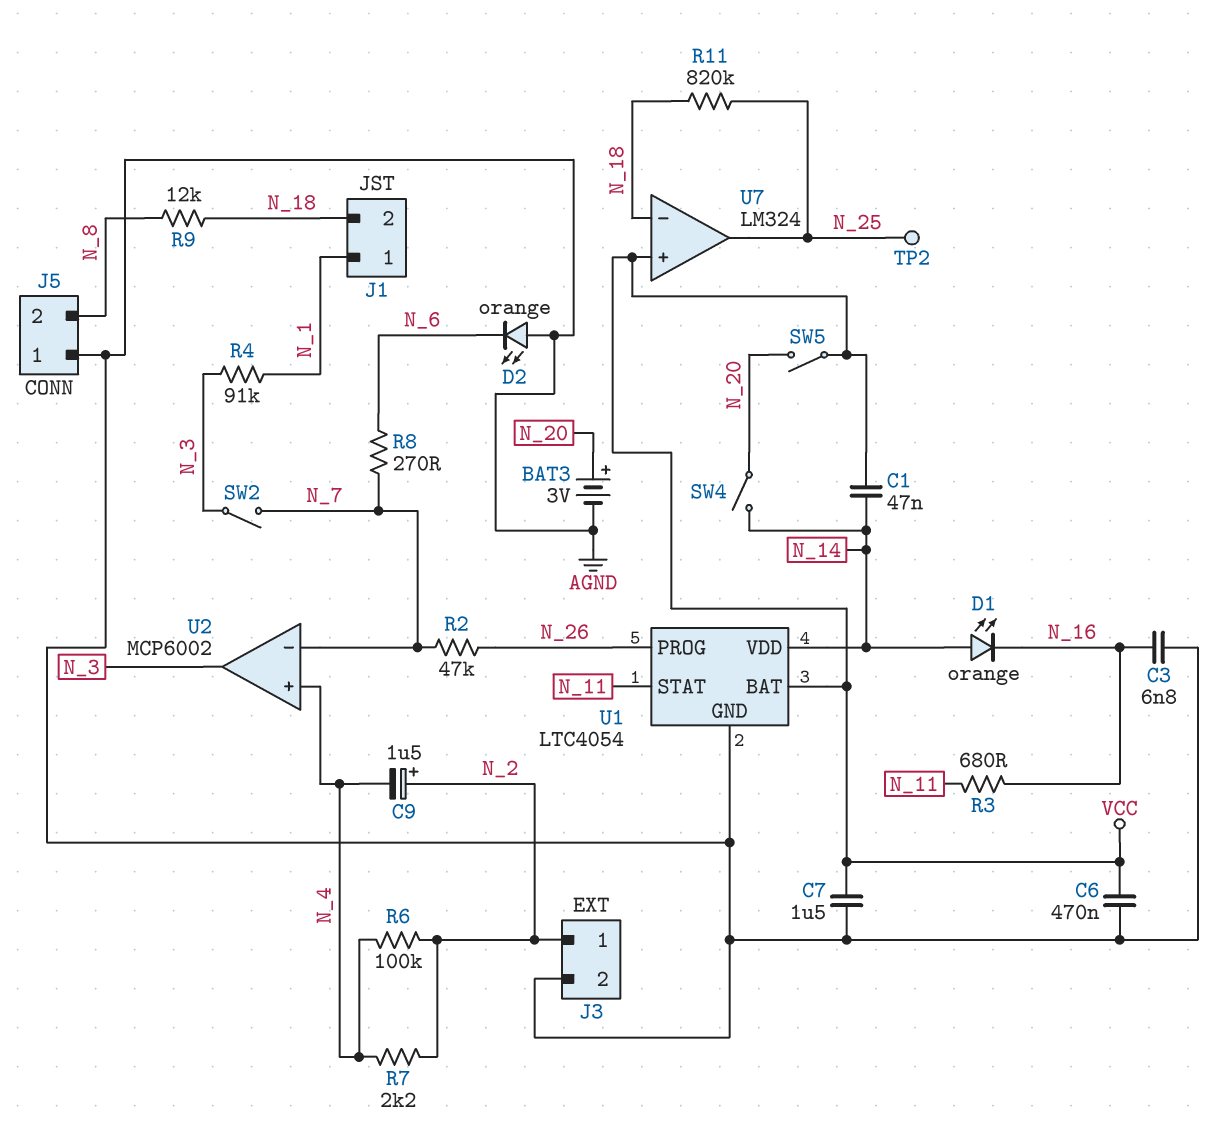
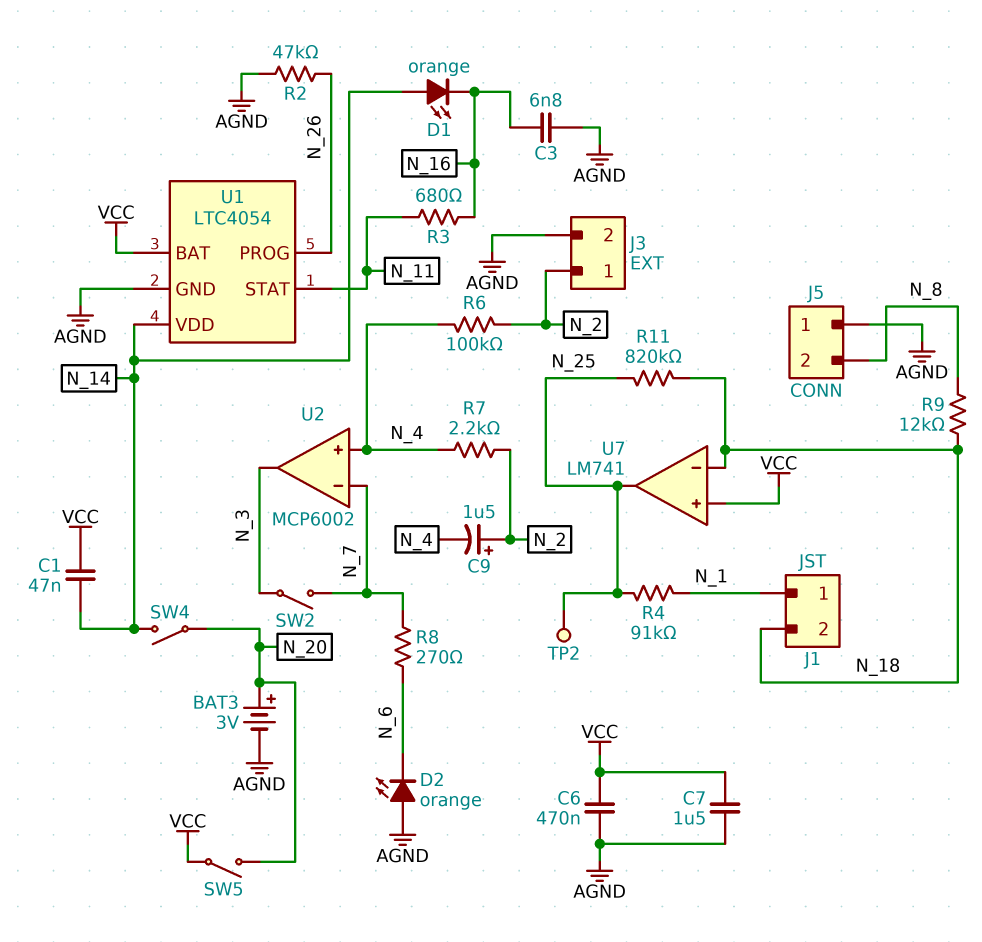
R2: 47k (N_7, N_26) -> 47k (AGND, N_26)
R4: 91k (N_1, N_3) -> 91k (N_1, N_25)
U7: LM324 -> LM741

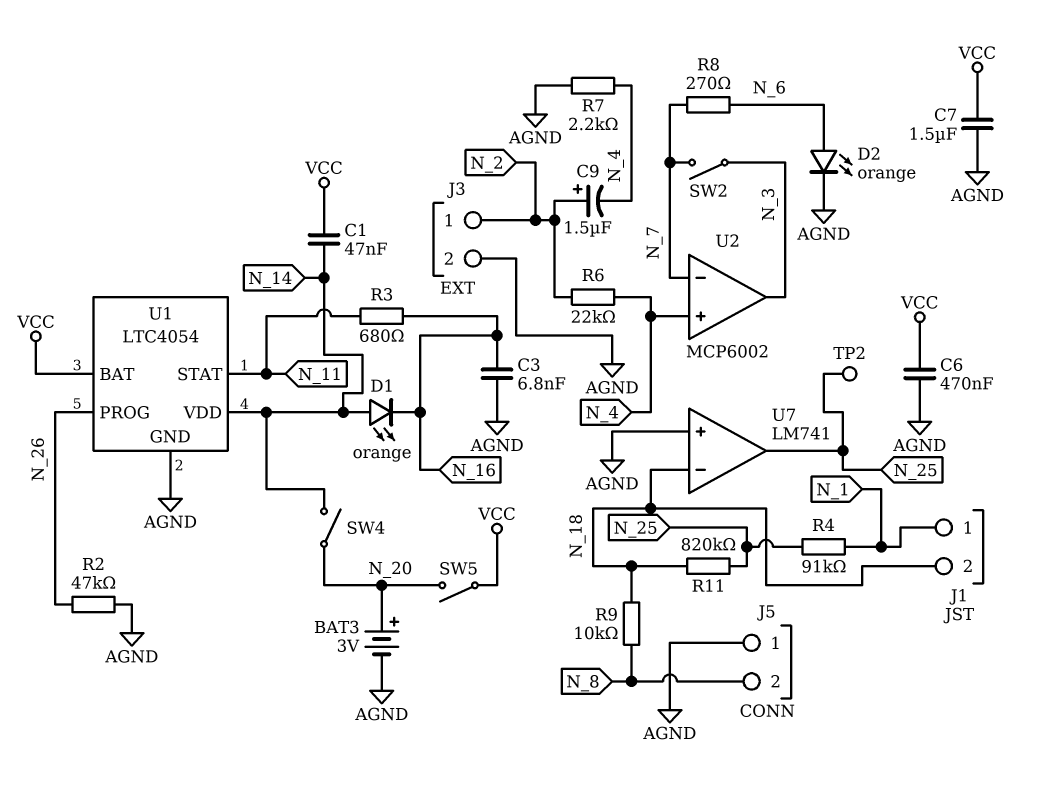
D2: LED orange (A AGND, K N_6) -> LED orange (A N_6, K AGND)
R6: 100k (N_2, N_4) -> 22k (N_2, N_4)
R7: 2.2k (N_2, N_4) -> 2.2k (AGND, N_4)
R9: 12k (N_8, N_18) -> 10k (N_8, N_18)
U7 pin in+: VCC -> AGND

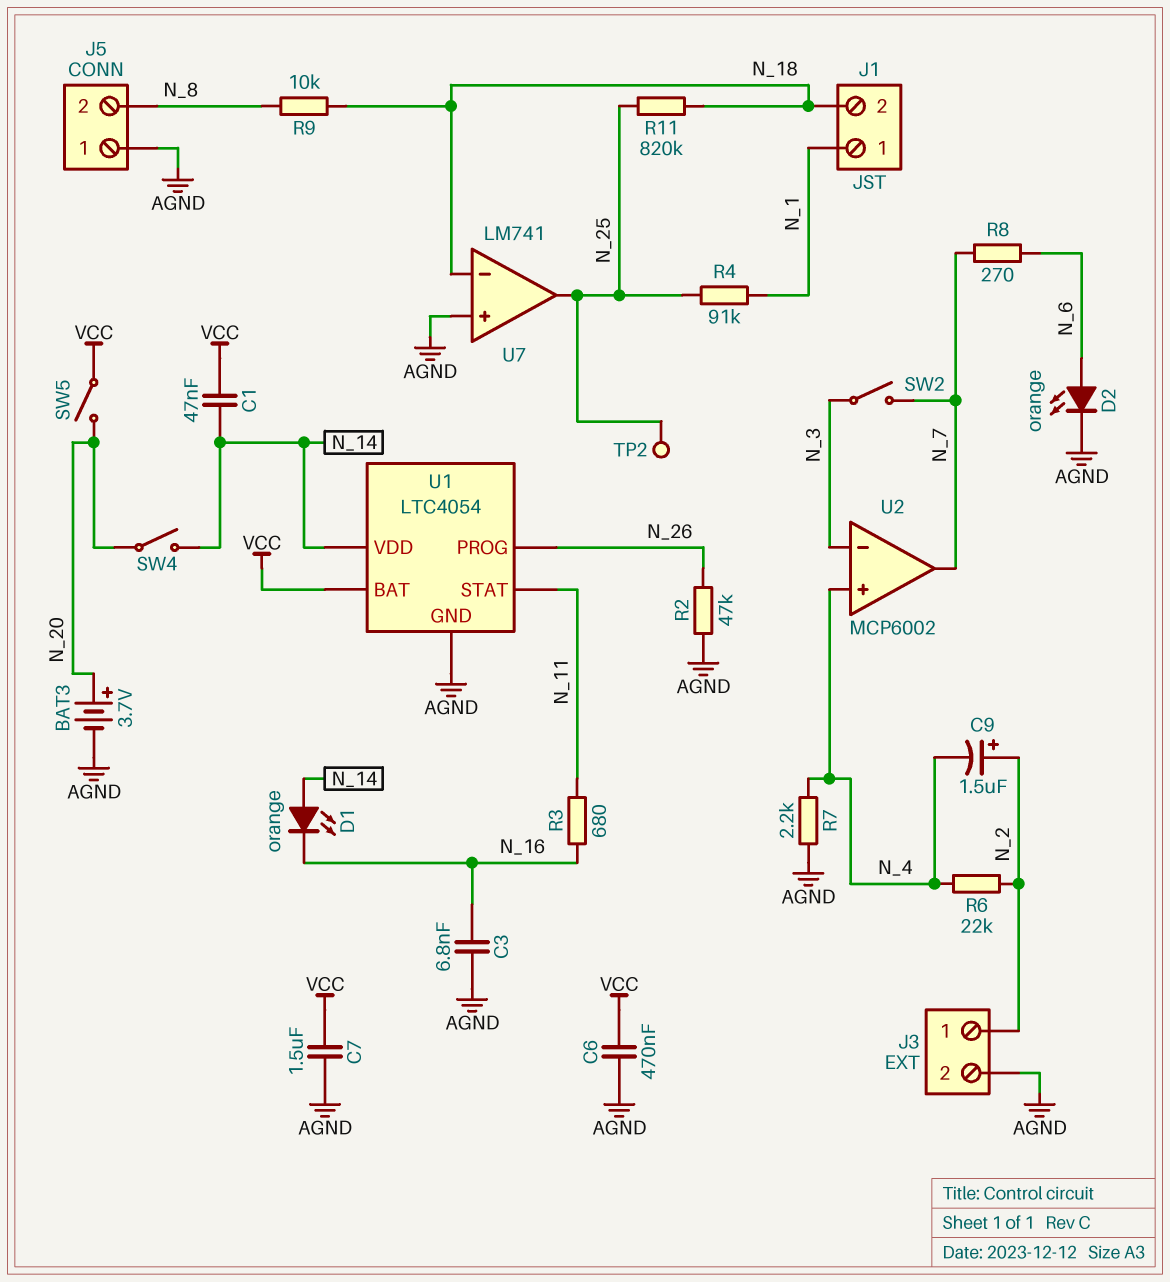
BAT3: 3V (plus N_20, minus AGND) -> 3.7V (plus N_20, minus AGND)
U2 pin in-: N_7 -> N_3
U2 pin out: N_3 -> N_7

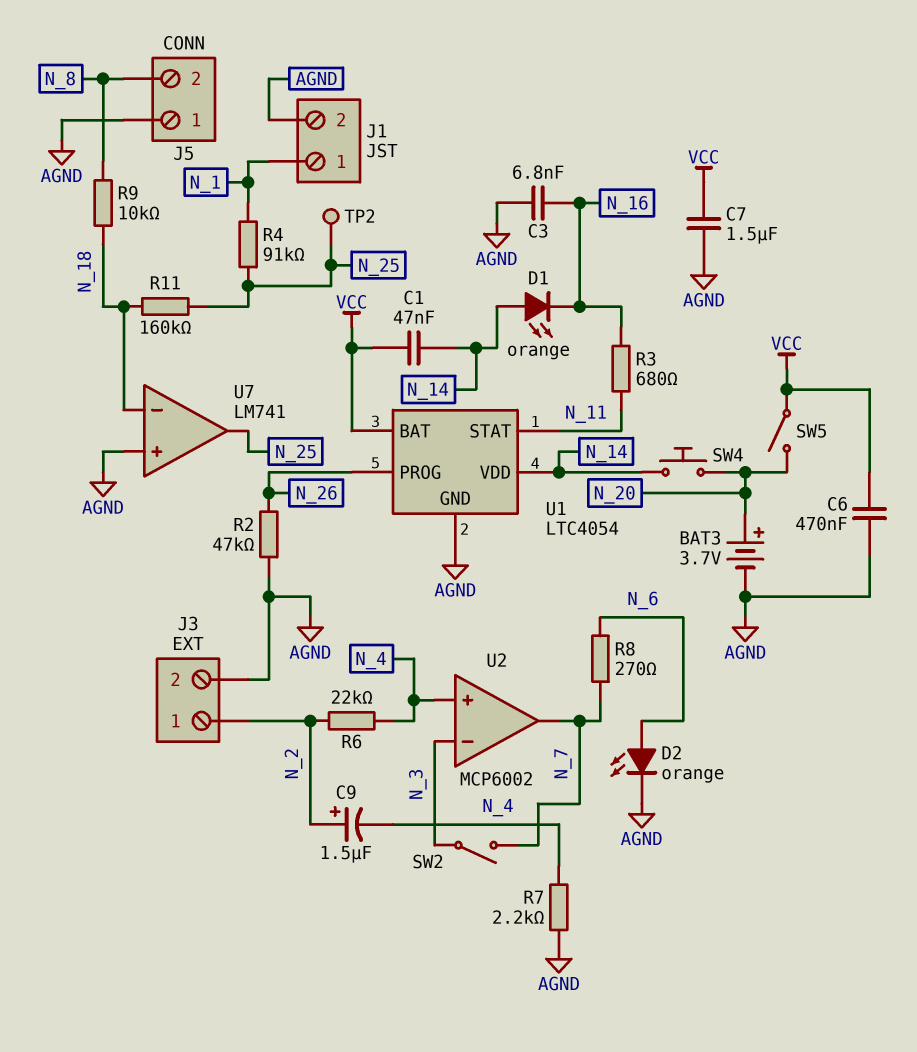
J1 pin 2: N_18 -> AGND
R11: 820k (N_18, N_25) -> 160k (N_18, N_25)
SW4: switch (N_14, N_20) -> button (N_14, N_20)

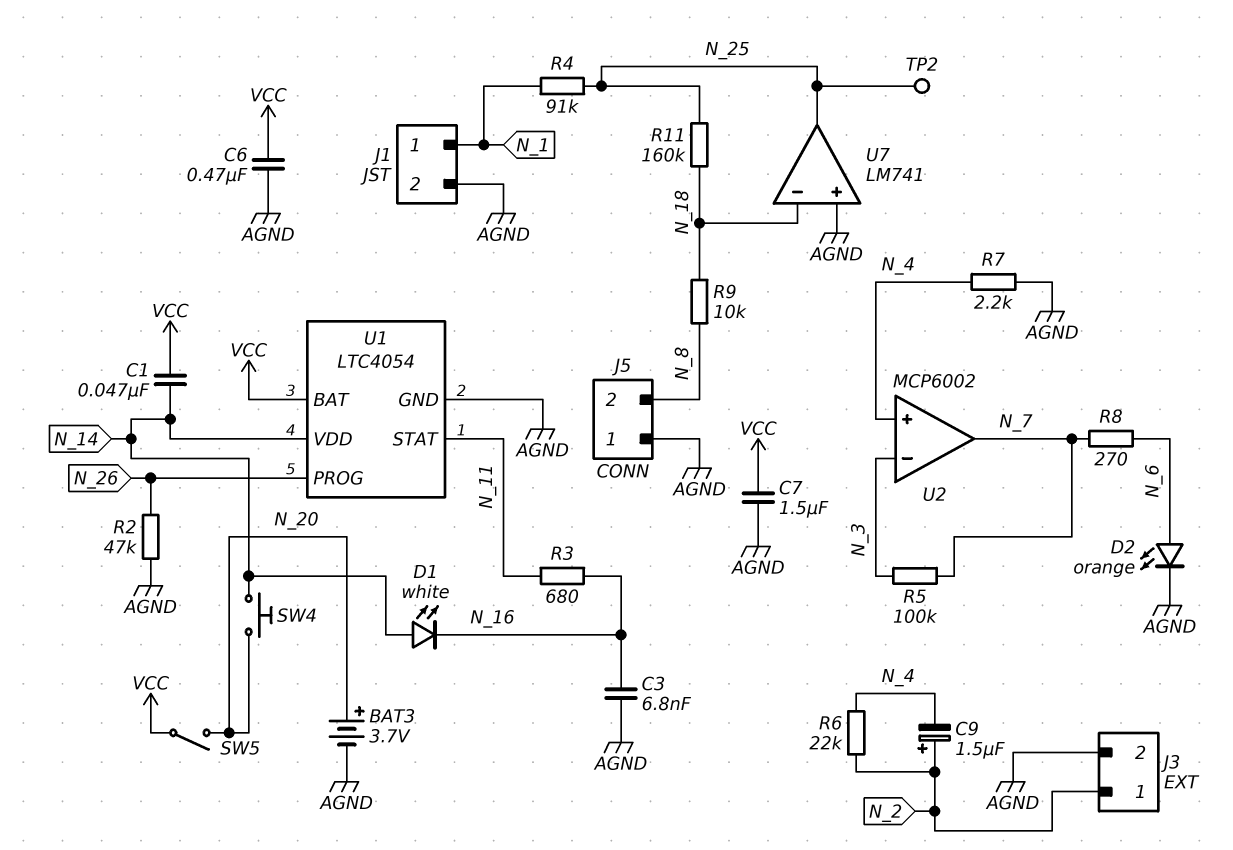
D1: LED orange (A N_14, K N_16) -> LED white (A N_14, K N_16)
R5: none -> 100k (N_3, N_7)
SW2: switch (N_3, N_7) -> none

